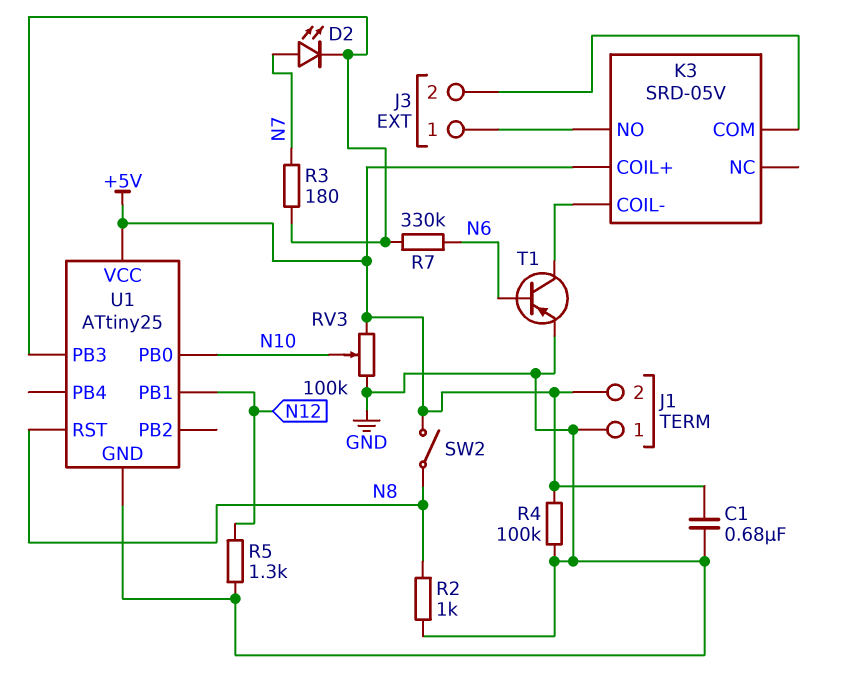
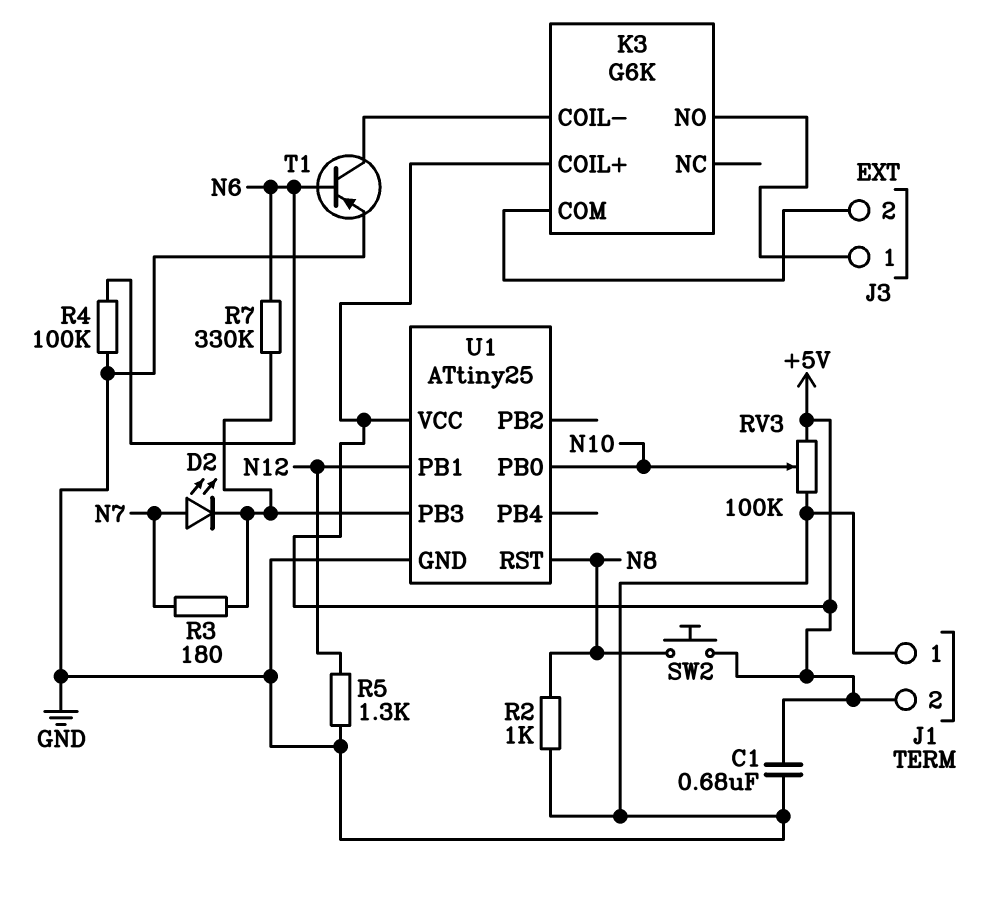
K3: SRD-05V -> G6K
R4: 100k (+5V, GND) -> 100k (GND, N6)
SW2: switch (+5V, N8) -> button (+5V, N8)

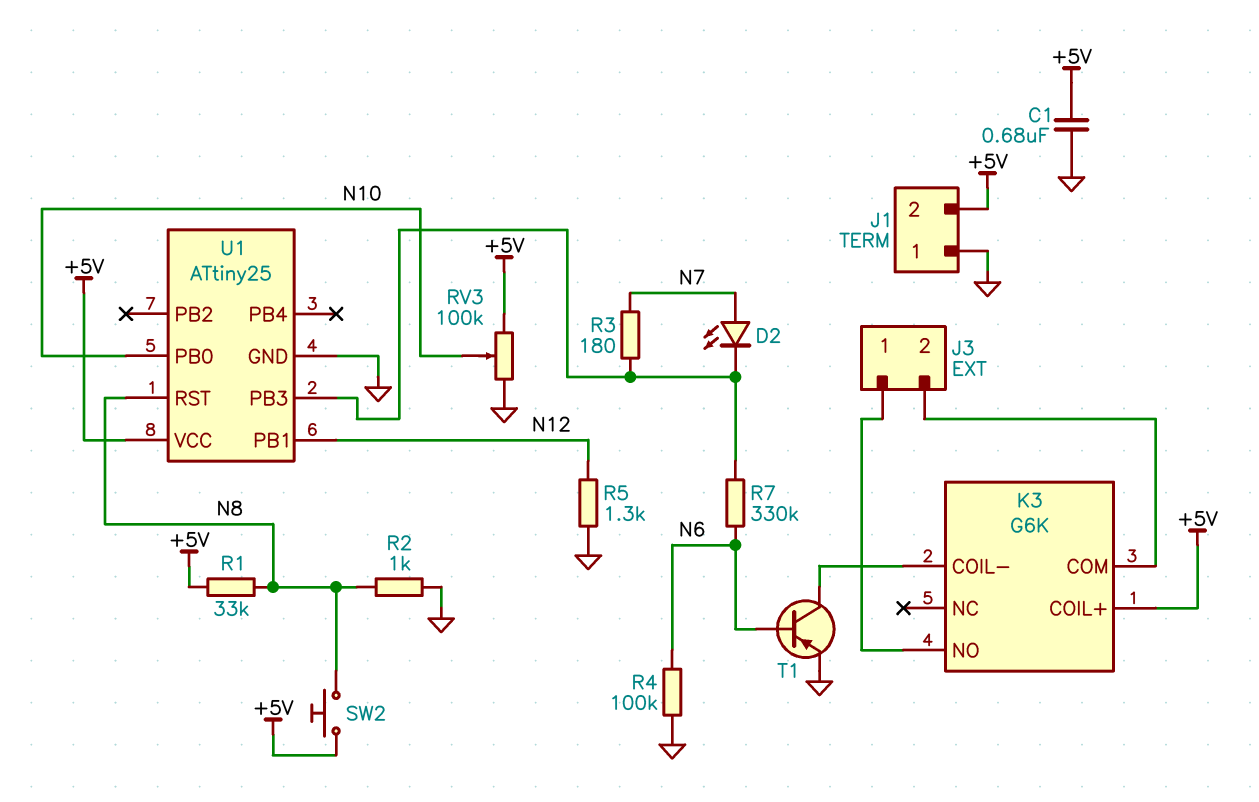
R1: none -> 33k (+5V, N8)

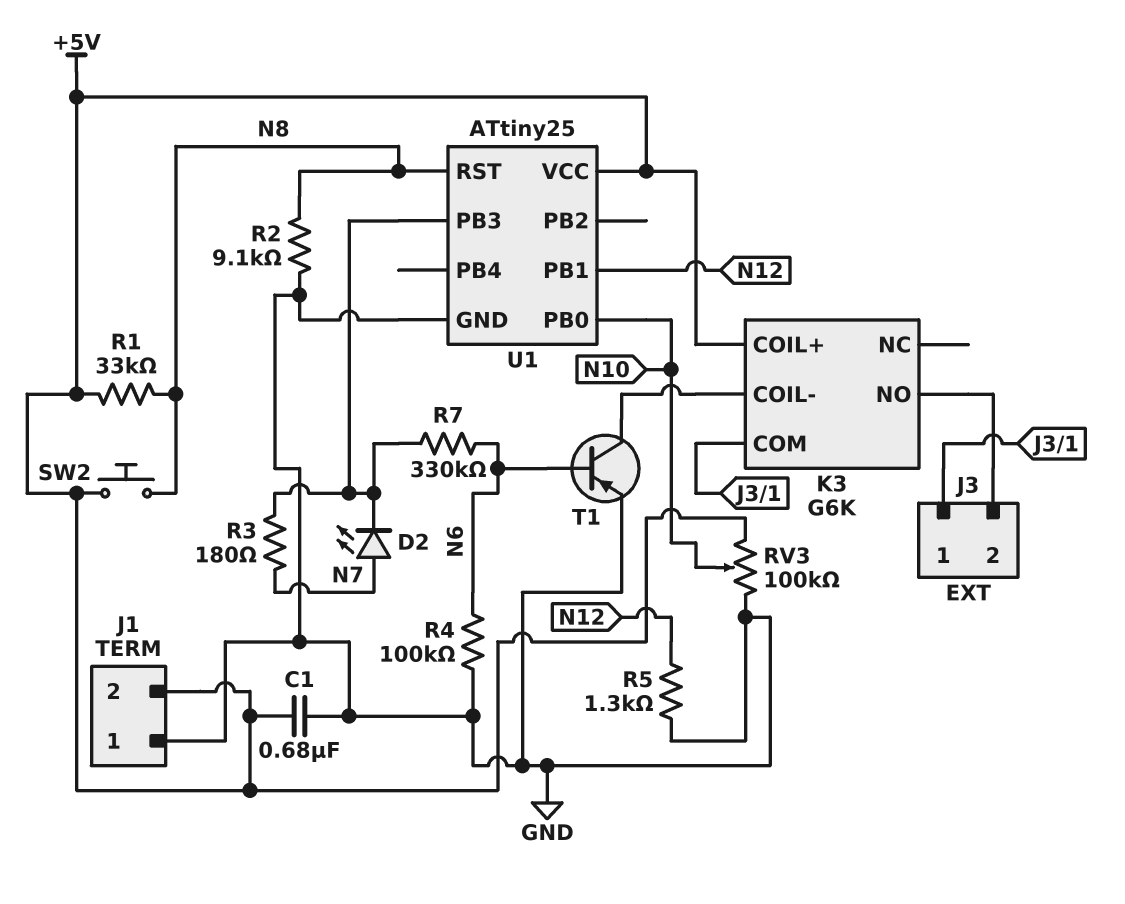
K3 pin COM: J3/2 -> J3/1
K3 pin NO: J3/1 -> J3/2
R2: 1k (GND, N8) -> 9.1k (GND, N8)

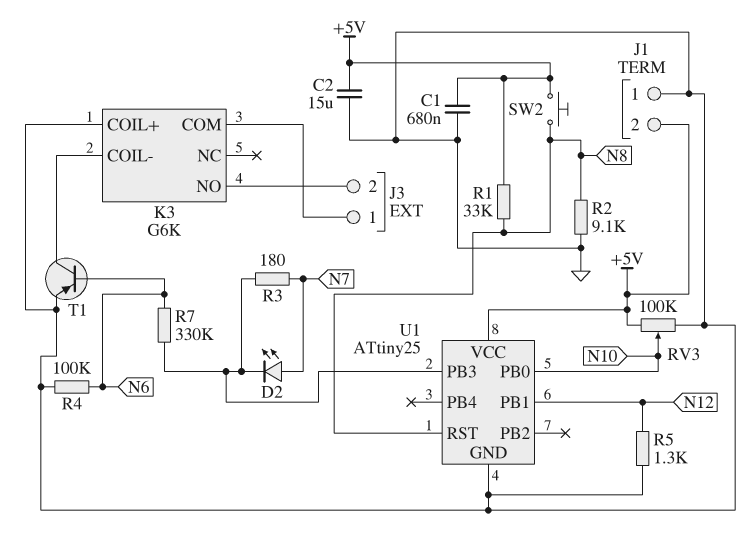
C2: none -> 15uF (+5V, GND)
K3 pin COIL+: +5V -> GND

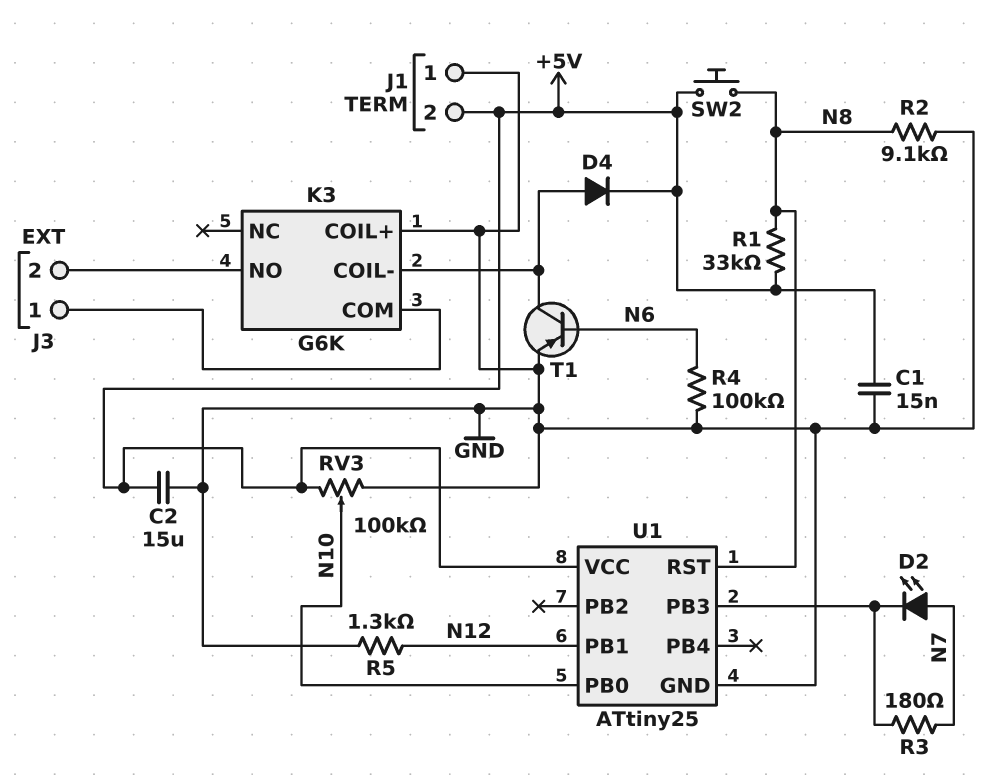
C1: 680nF (+5V, GND) -> 15nF (+5V, GND)
D4: none -> diode (A K3/COIL-, K +5V)
R7: 330k (N6, U1/PB3) -> none

